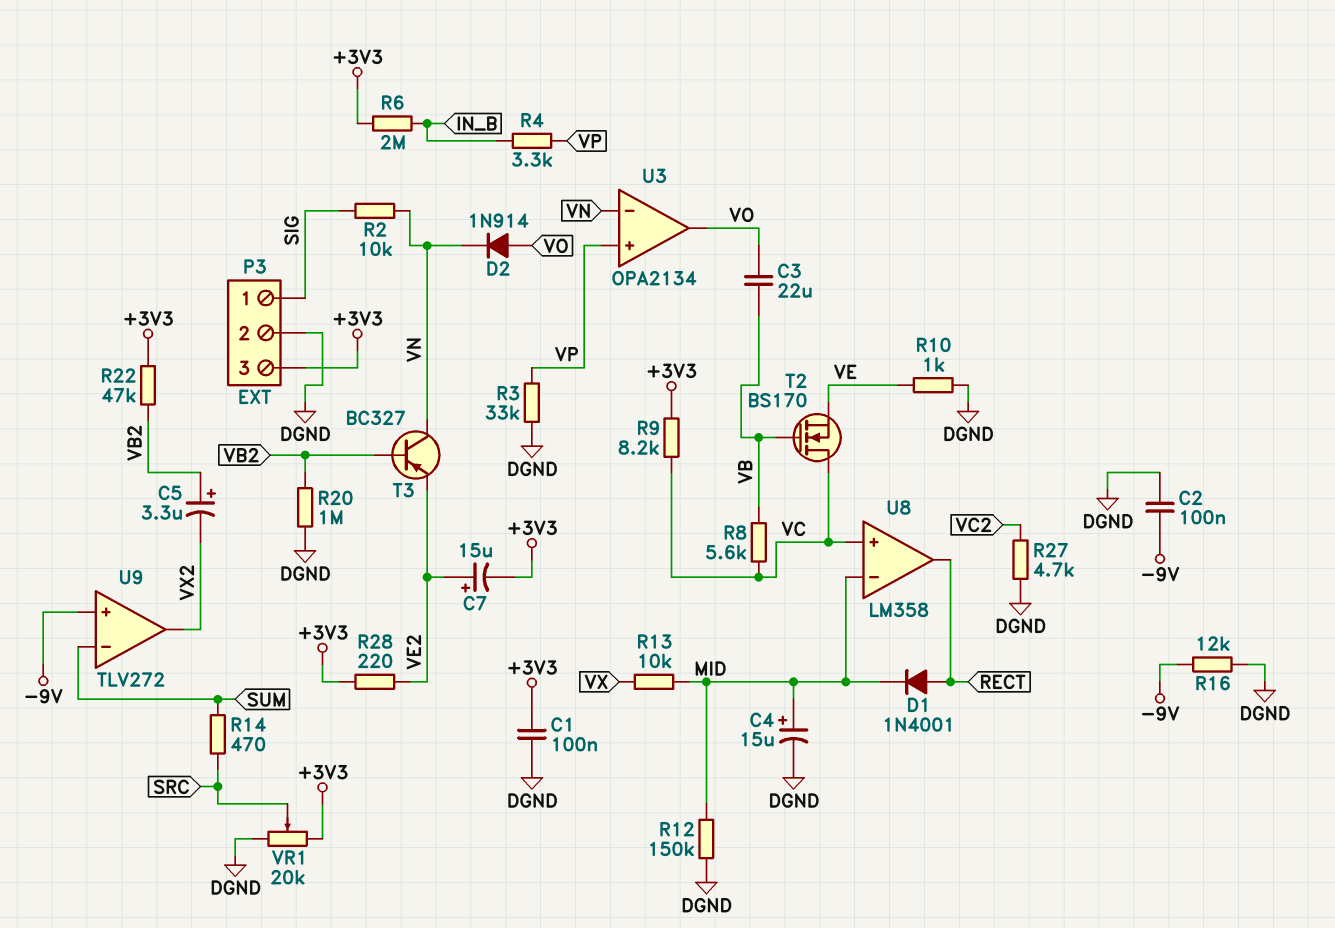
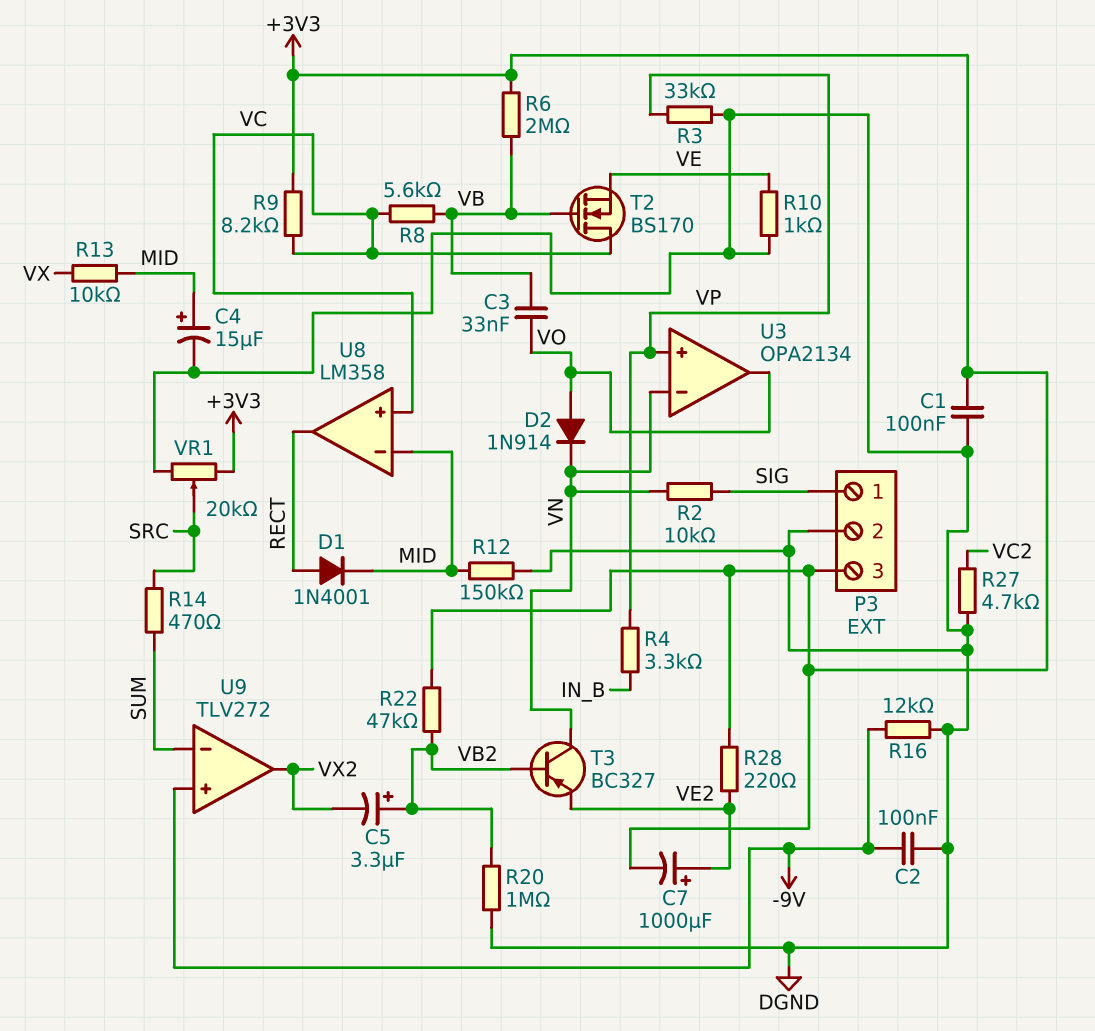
C3: 22uF (VB, VO) -> 33nF (VB, VO)
C7: 15uF (plus VE2, minus +3V3) -> 1000uF (plus VE2, minus +3V3)
R6: 2M (+3V3, IN_B) -> 2M (+3V3, VB)

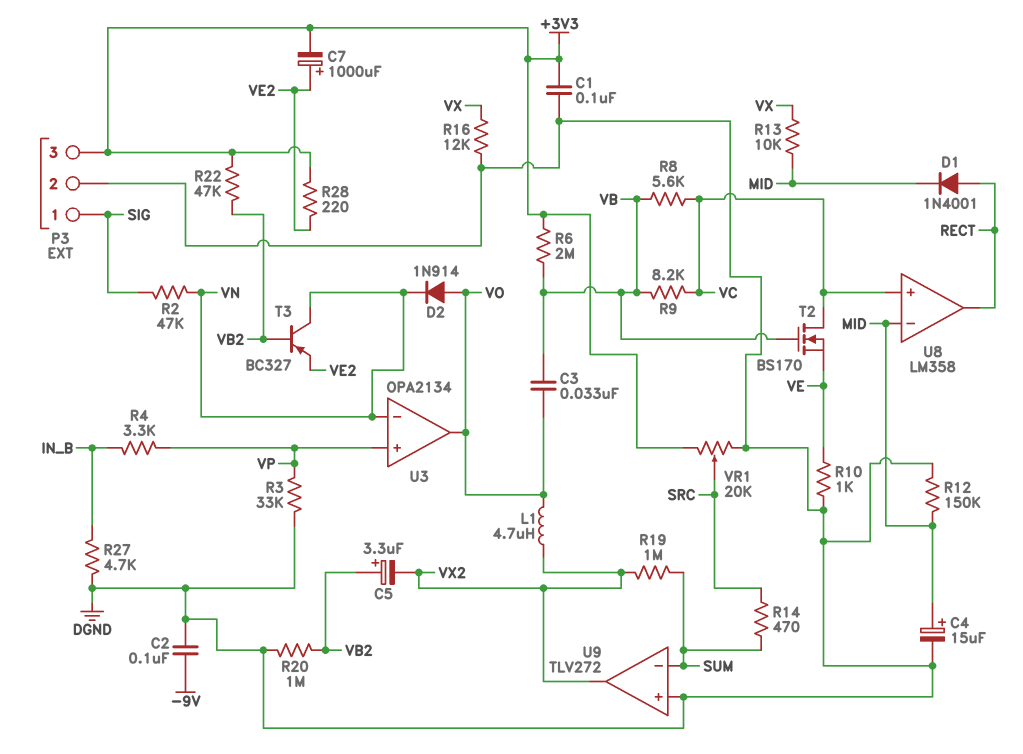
L1: none -> 4.7uH (VO, VX2)
R2: 10k (SIG, VN) -> 47k (SIG, VN)
R9: 8.2k (+3V3, VC) -> 8.2k (VB, VC)
R16: 12k (-9V, DGND) -> 12k (DGND, VX)
R19: none -> 1M (SUM, VX2)
R27: 4.7k (DGND, VC2) -> 4.7k (DGND, IN_B)
U9 pin in+: -9V -> DGND

